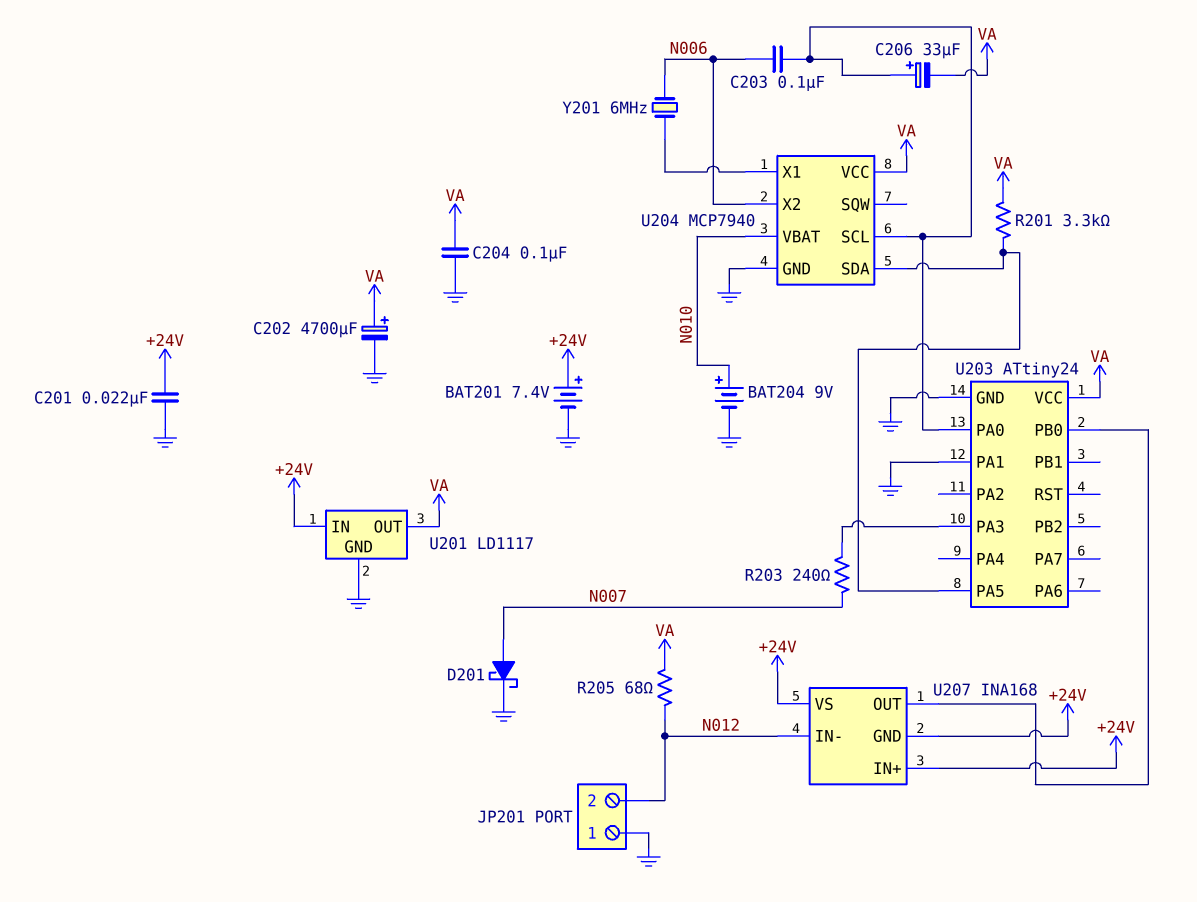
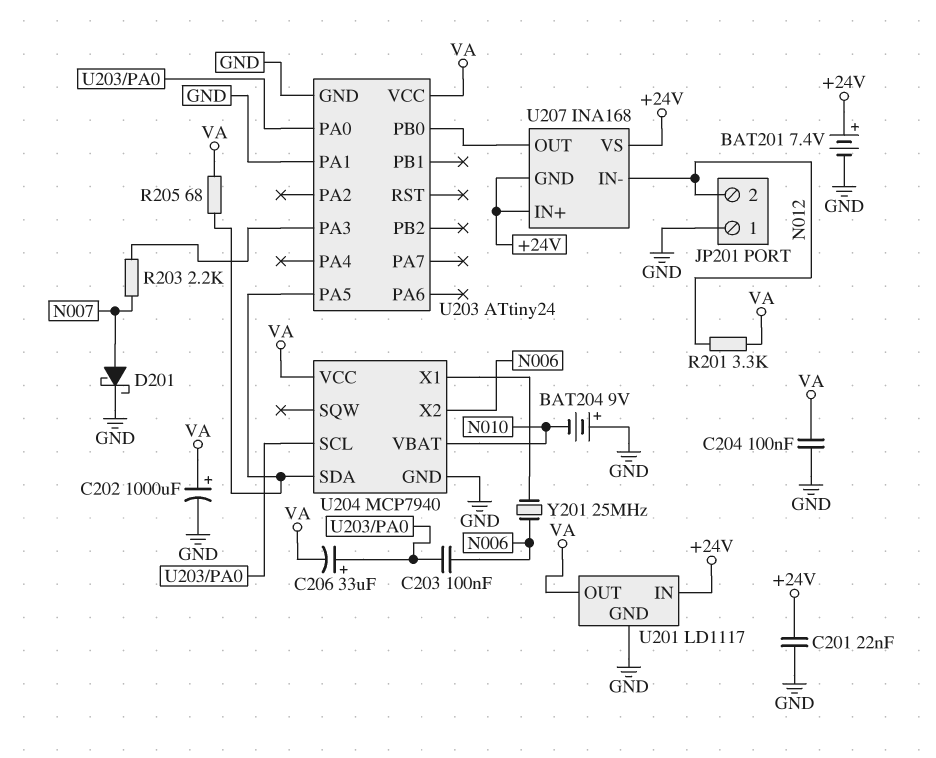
BAT204: 9V (plus N010, minus GND) -> 9V (plus GND, minus N010)
C202: 4700uF (plus VA, minus GND) -> 1000uF (plus VA, minus GND)
R201: 3.3k (U203/PA5, VA) -> 3.3k (N012, VA)
R203: 240 (N007, U203/PA3) -> 2.2k (N007, U203/PA3)
R205: 68 (N012, VA) -> 68 (U203/PA5, VA)
Y201: 6MHz (N006, U204/X1) -> 25MHz (N006, U204/X1)

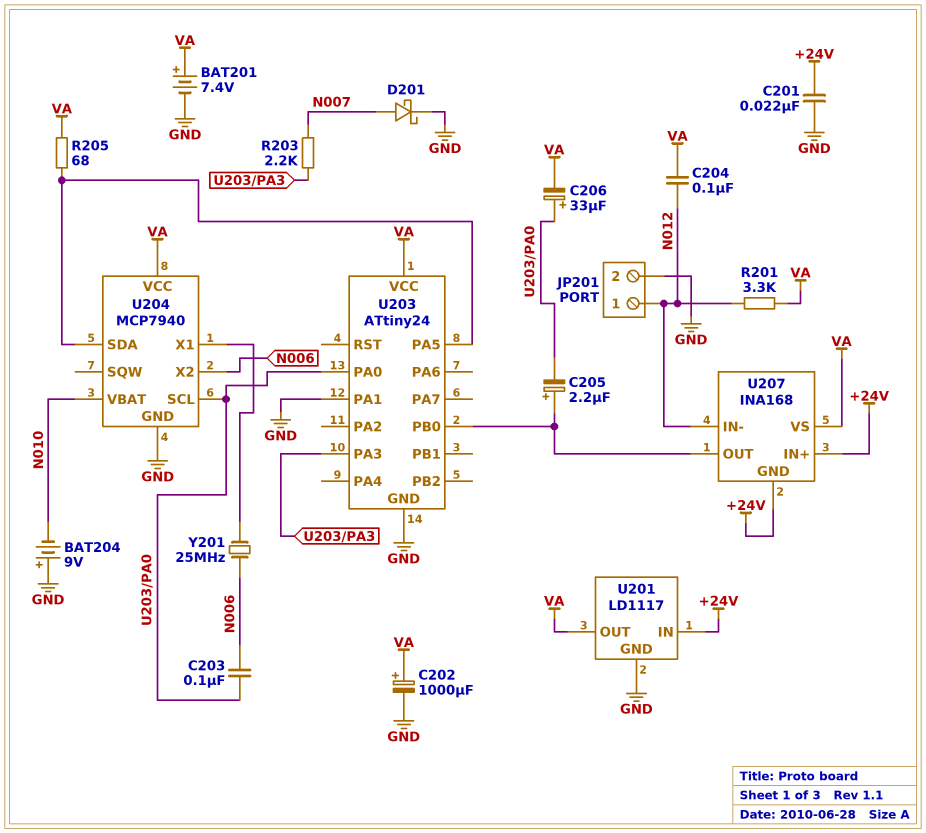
BAT201: 7.4V (plus +24V, minus GND) -> 7.4V (plus VA, minus GND)
C204: 100nF (GND, VA) -> 100nF (N012, VA)
C205: none -> 2.2uF (plus U203/PB0, minus U203/PA0)
JP201 pin 1: GND -> N012
JP201 pin 2: N012 -> GND
U207 pin VS: +24V -> VA

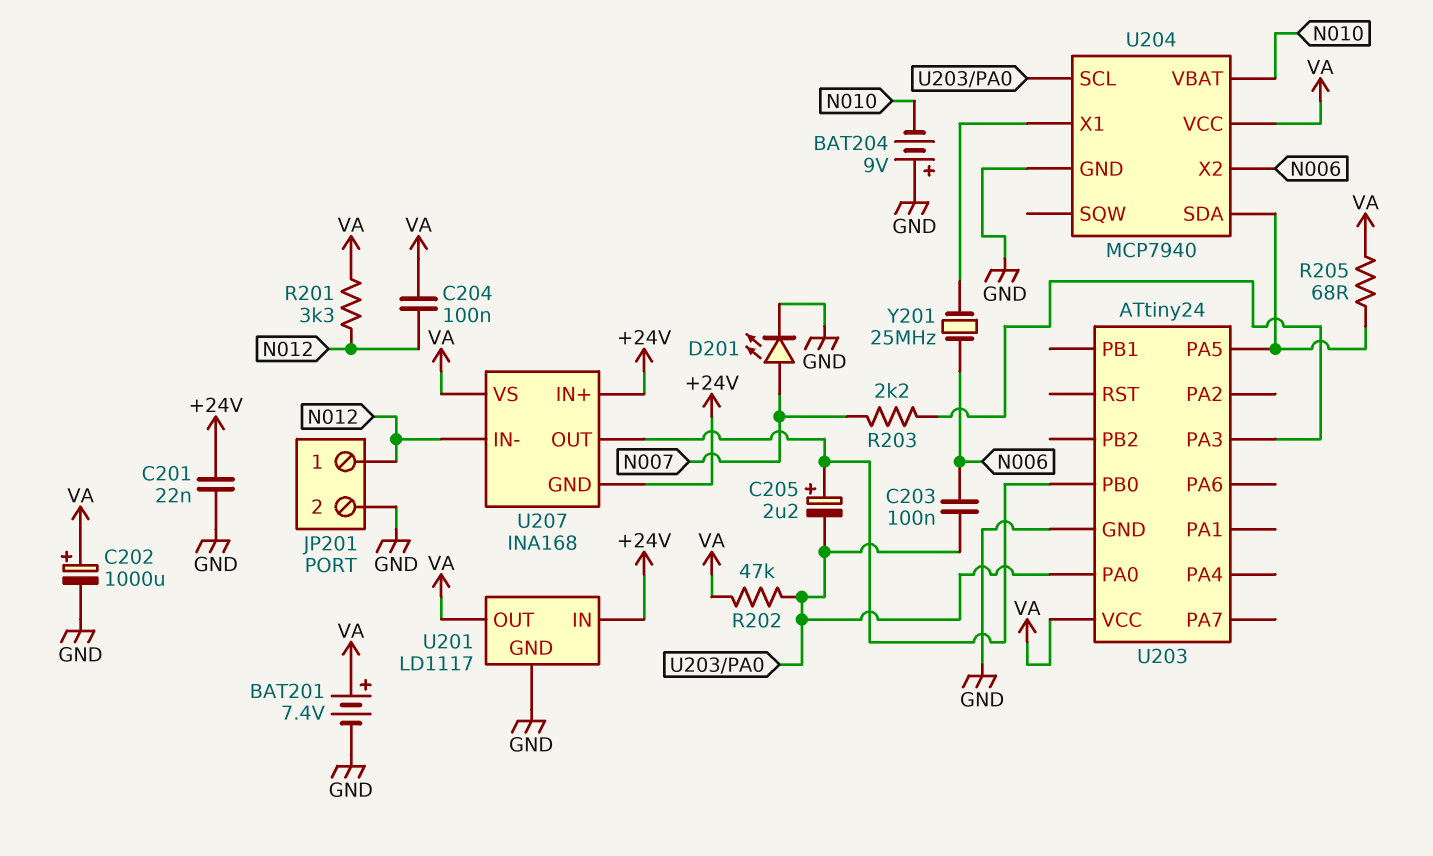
C206: 33uF (plus U203/PA0, minus VA) -> none
D201: schottky (A N007, K GND) -> LED (A N007, K GND)
R202: none -> 47k (U203/PA0, VA)
U203 pin PA1: GND -> none

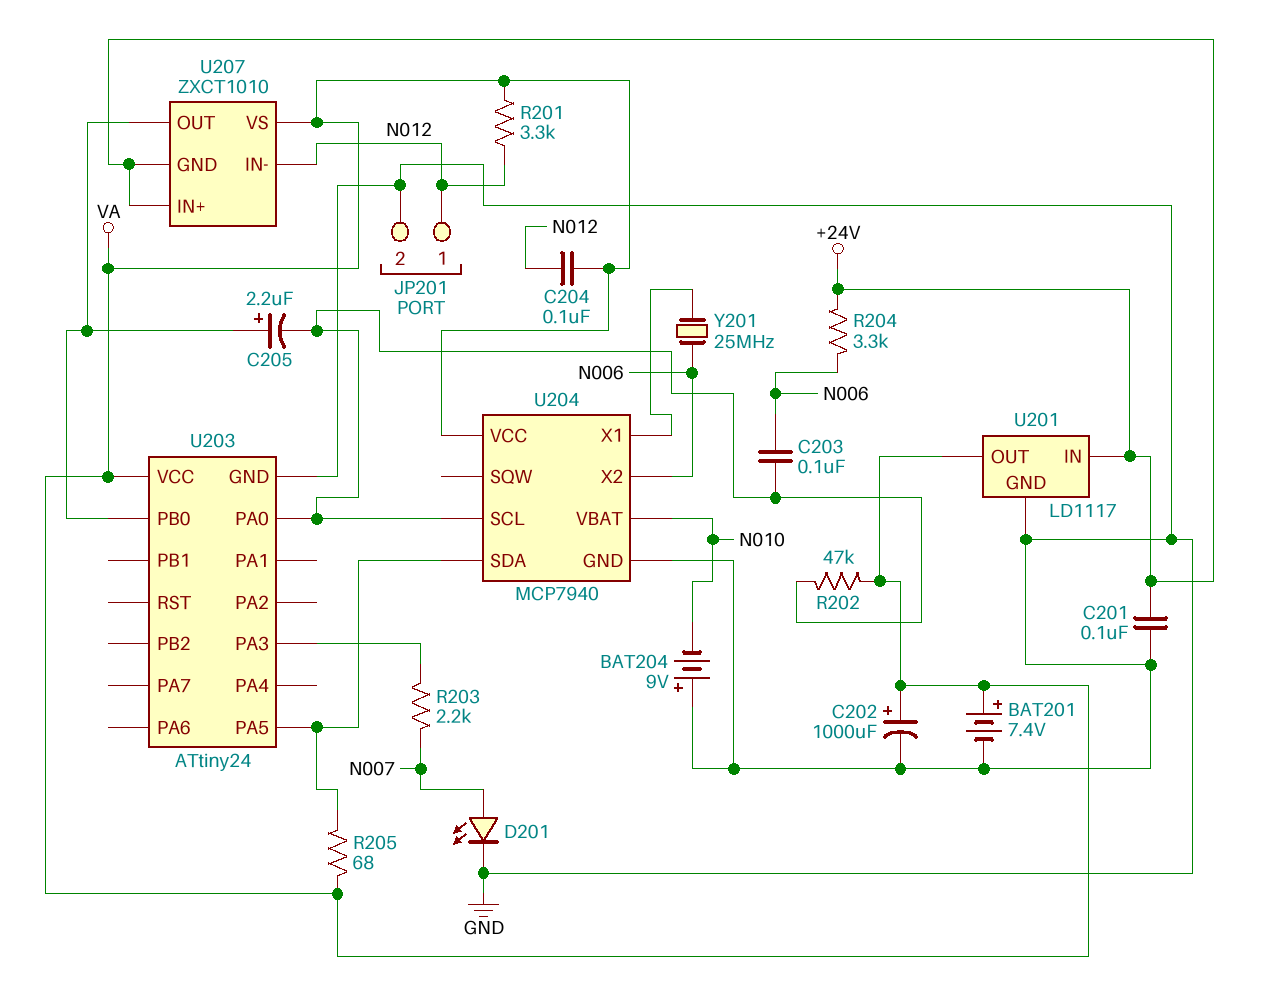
C201: 22nF (+24V, GND) -> 100nF (+24V, GND)
R204: none -> 3.3k (+24V, N006)
U207: INA168 -> ZXCT1010

